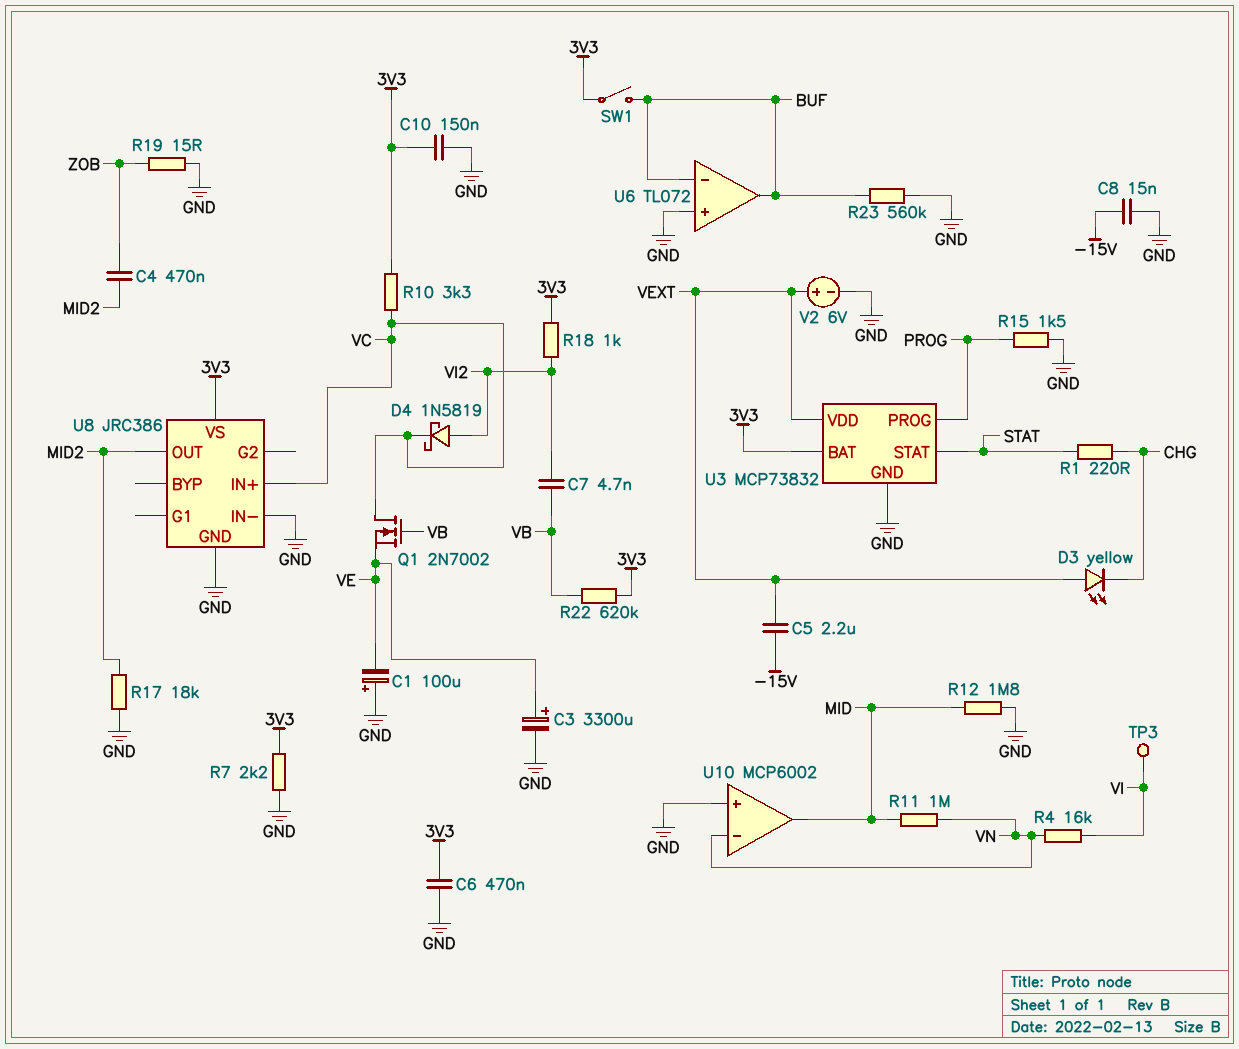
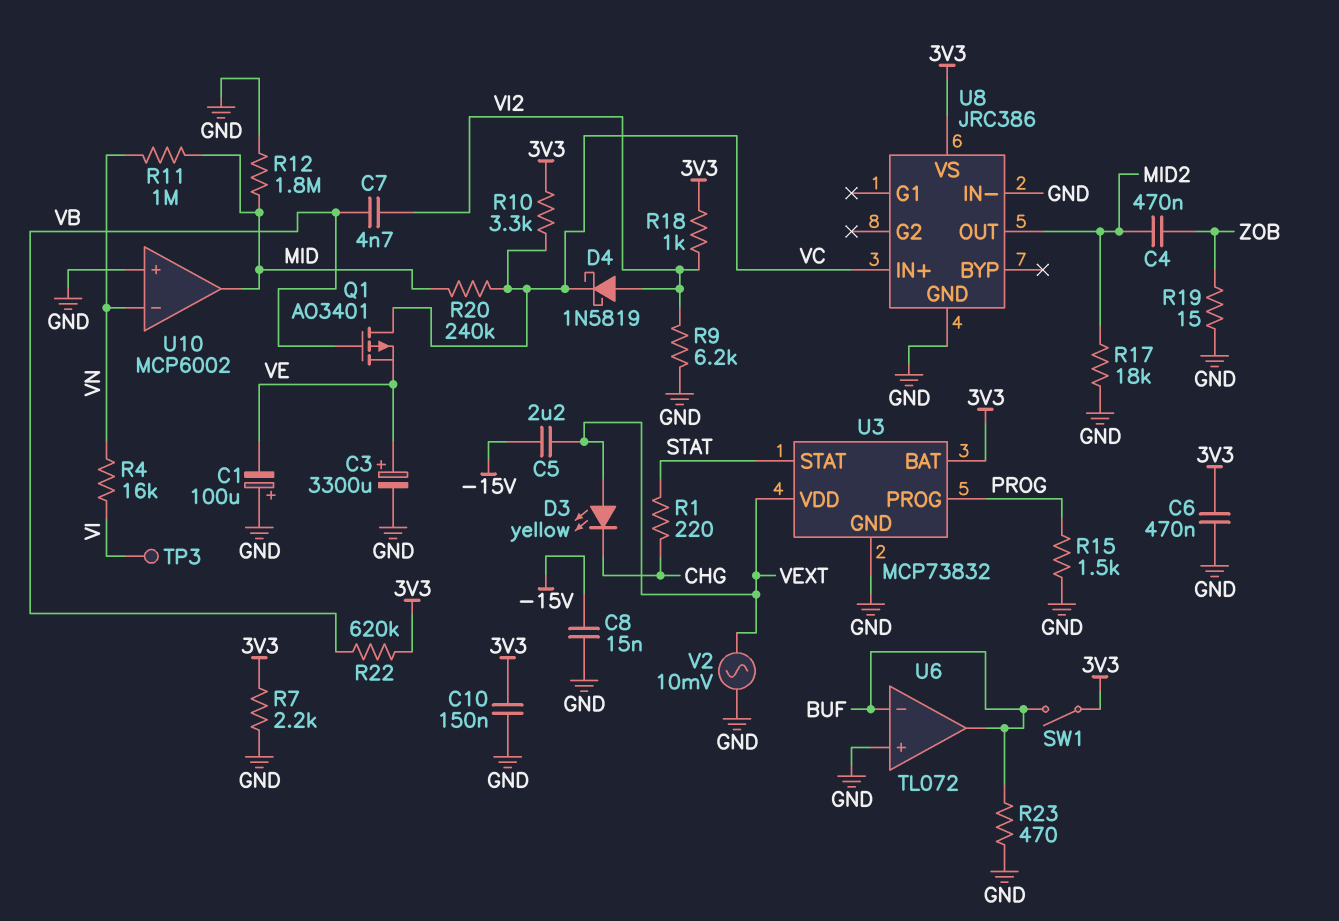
Q1: NMOS 2N7002 (G VB, D VC, S VE) -> PMOS AO3401 (G VB, D VC, S VE)
R9: none -> 6.2k (GND, VI2)
R20: none -> 240k (MID, VC)
R23: 560k (BUF, GND) -> 470 (BUF, GND)
V2: 6V (plus VEXT, minus GND) -> AC 10mV (GND, VEXT)

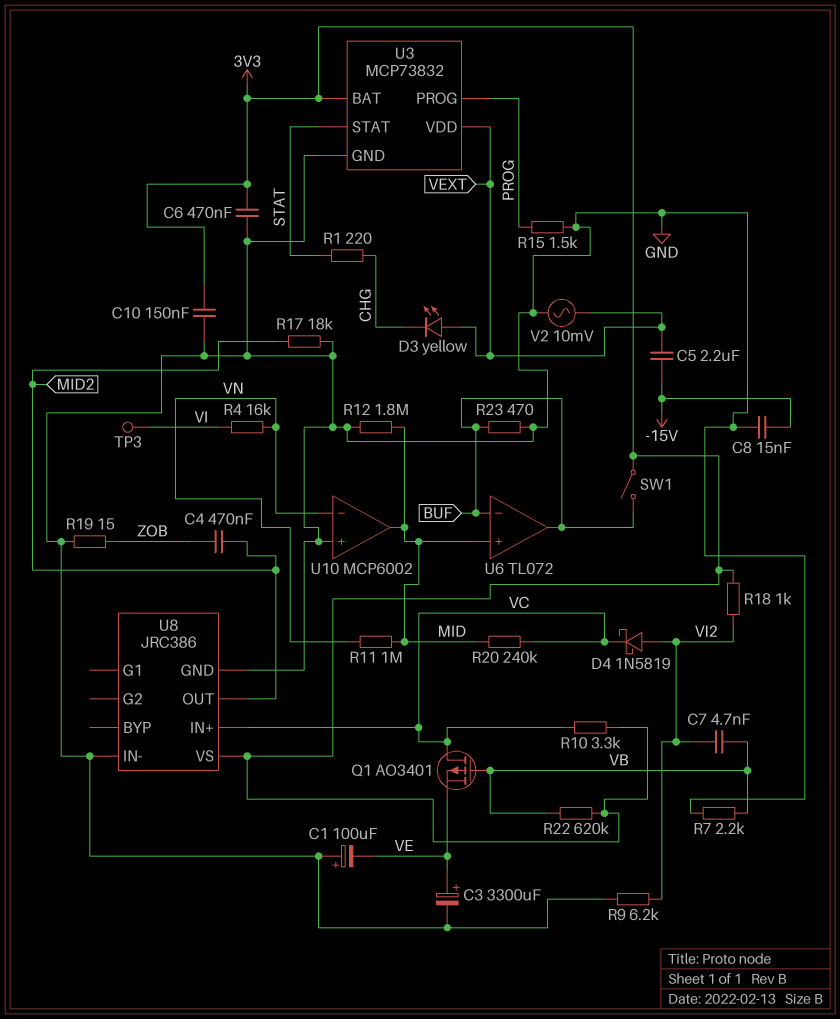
R7: 2.2k (3V3, GND) -> 2.2k (GND, VB)
U6 pin in+: GND -> MID

